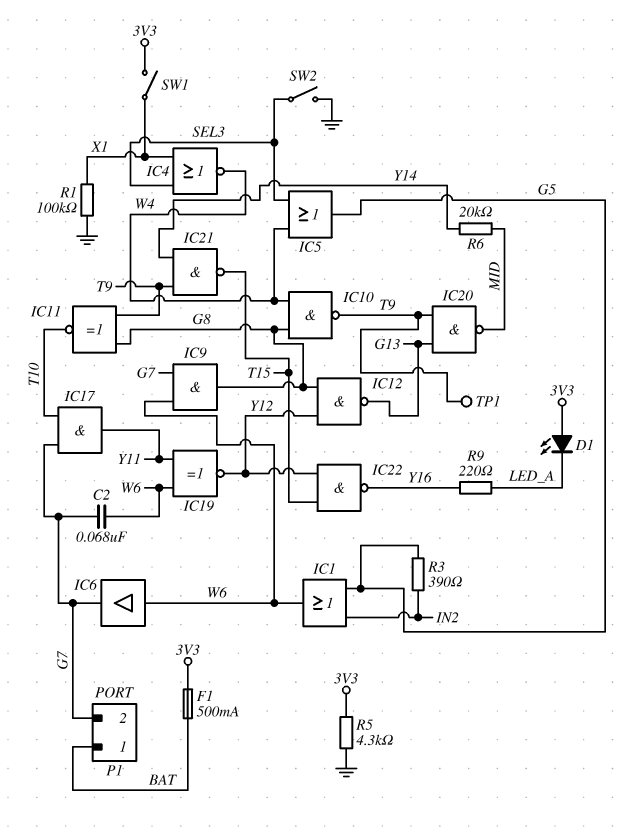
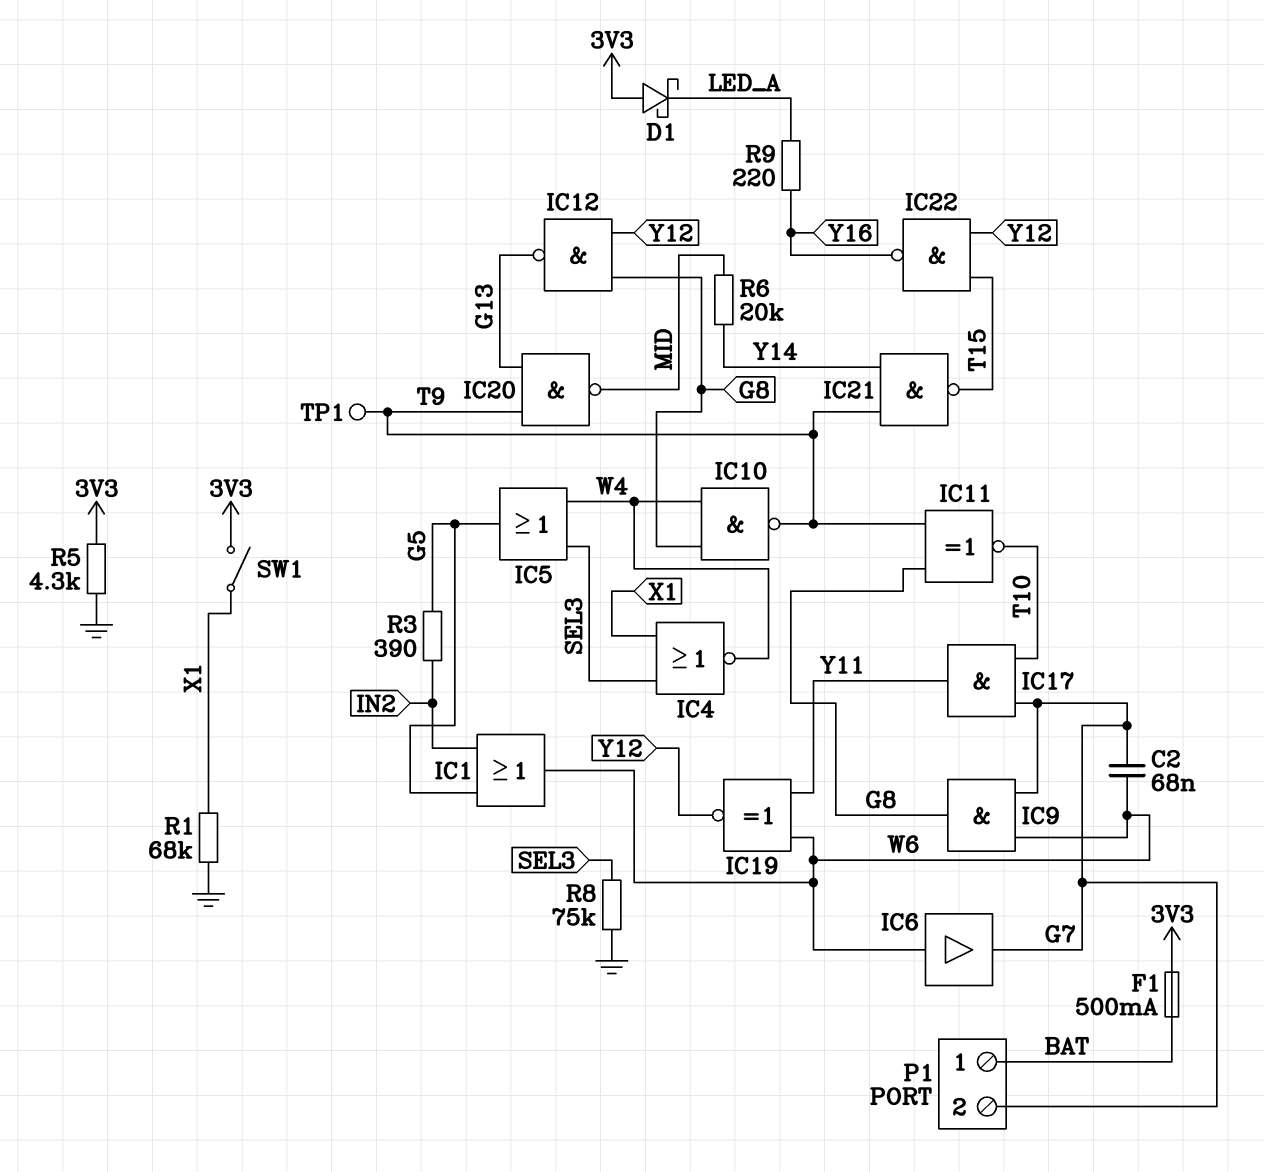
D1: LED (A 3V3, K LED_A) -> schottky (A 3V3, K LED_A)
R1: 100k (GND, X1) -> 68k (GND, X1)
R8: none -> 75k (GND, SEL3)
SW2: switch (GND, SEL3) -> none

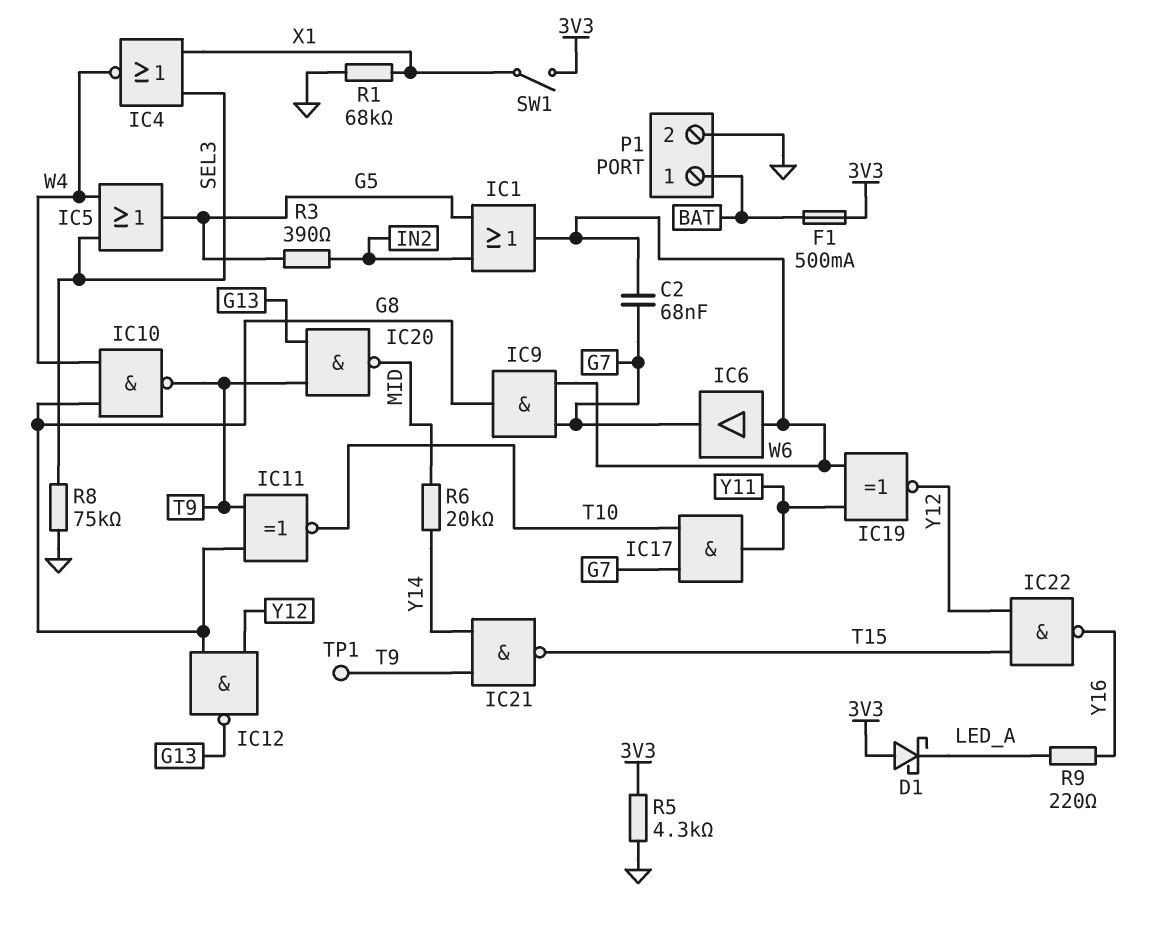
P1 pin 2: G7 -> GND

